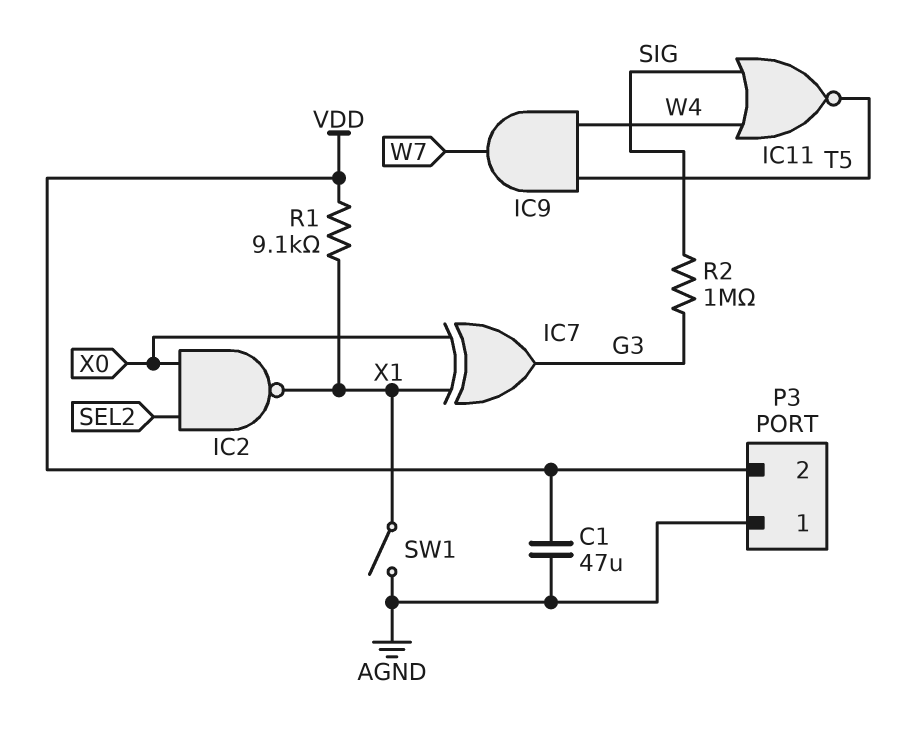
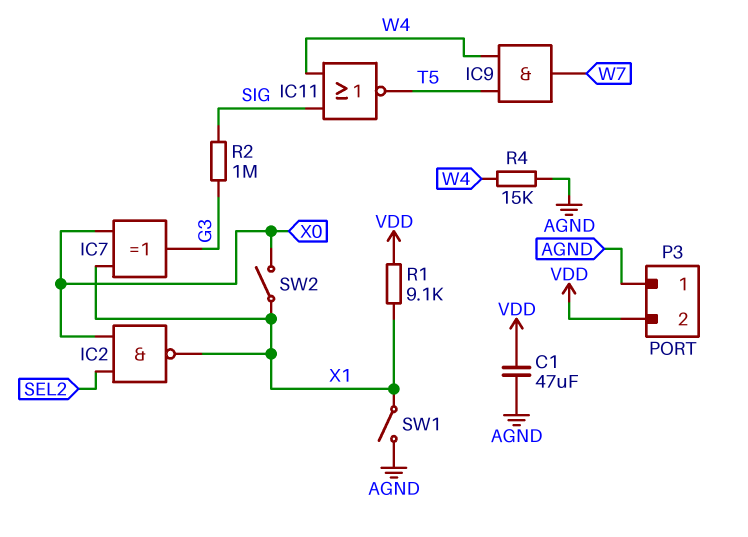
R4: none -> 15k (AGND, W4)
SW2: none -> switch (X0, X1)

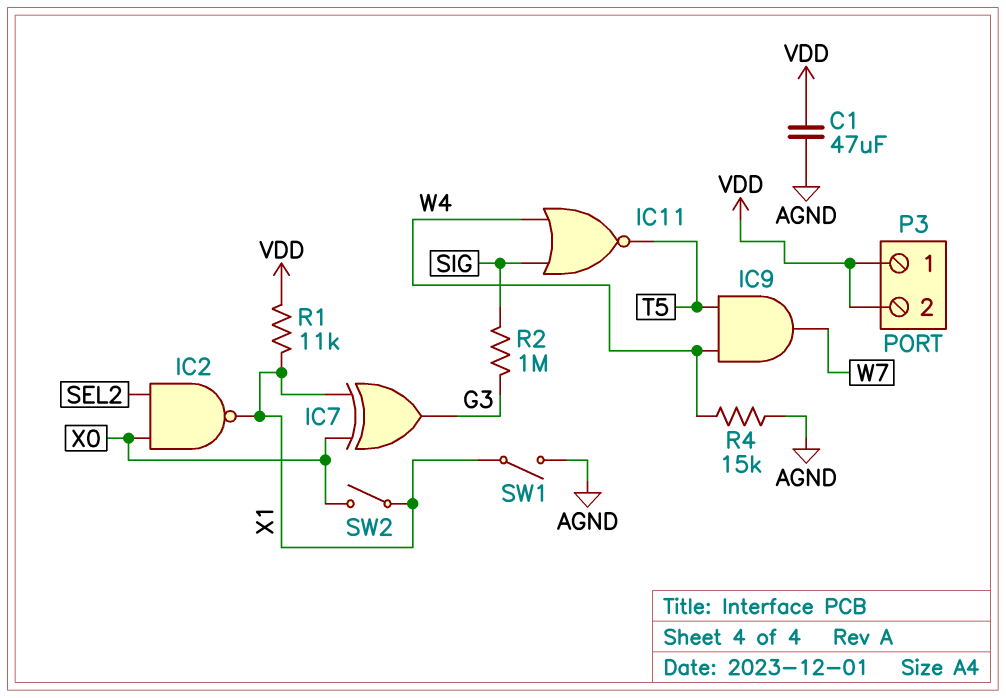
P3 pin 1: AGND -> VDD
R1: 9.1k (VDD, X1) -> 11k (VDD, X1)

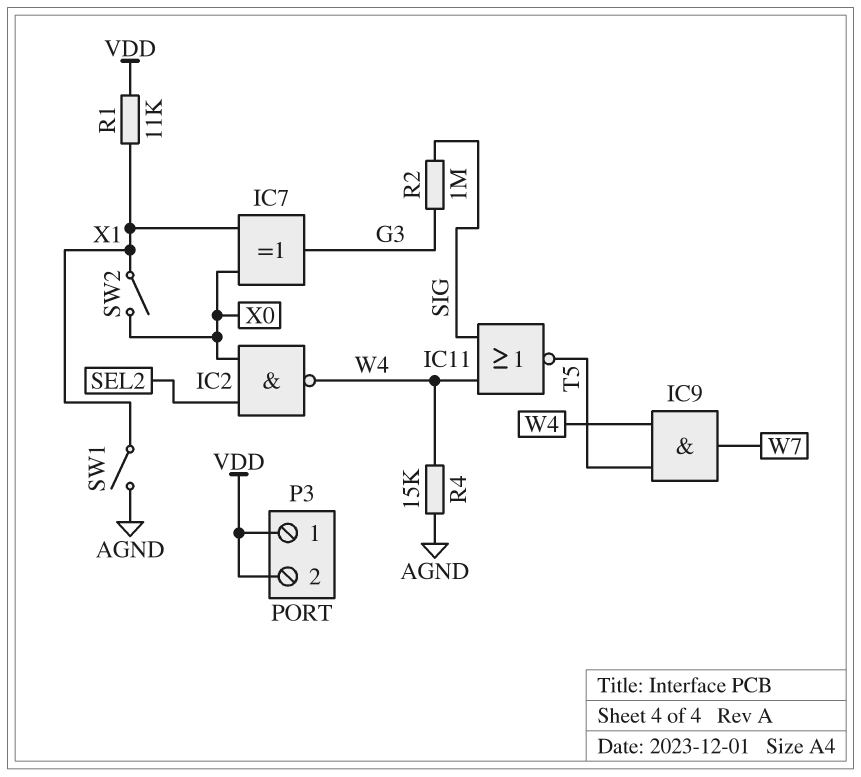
C1: 47uF (AGND, VDD) -> none
IC2: NAND (in SEL2, in X0, out X1) -> NAND (in SEL2, in X0, out W4)

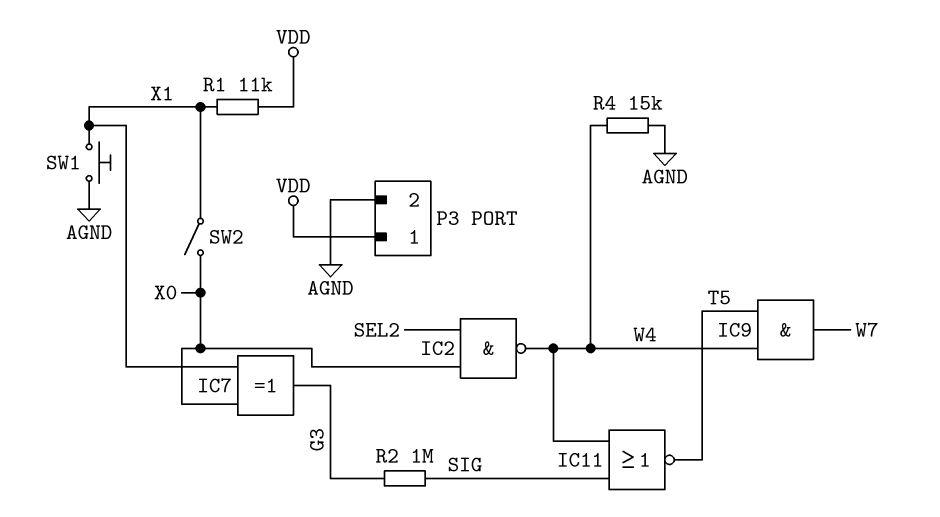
P3 pin 2: VDD -> AGND
SW1: switch (AGND, X1) -> button (AGND, X1)

